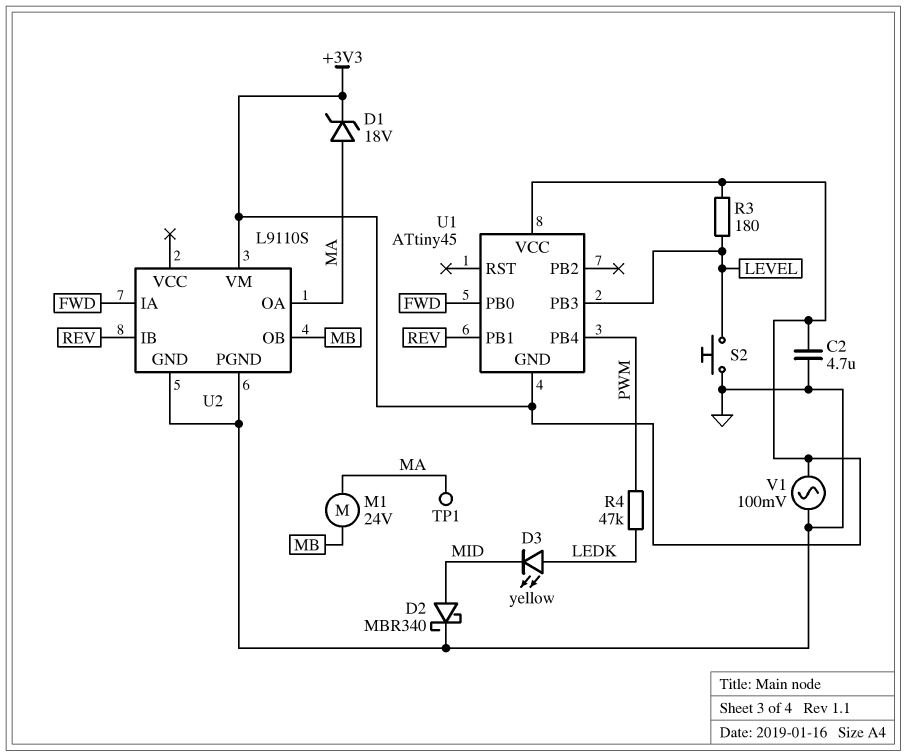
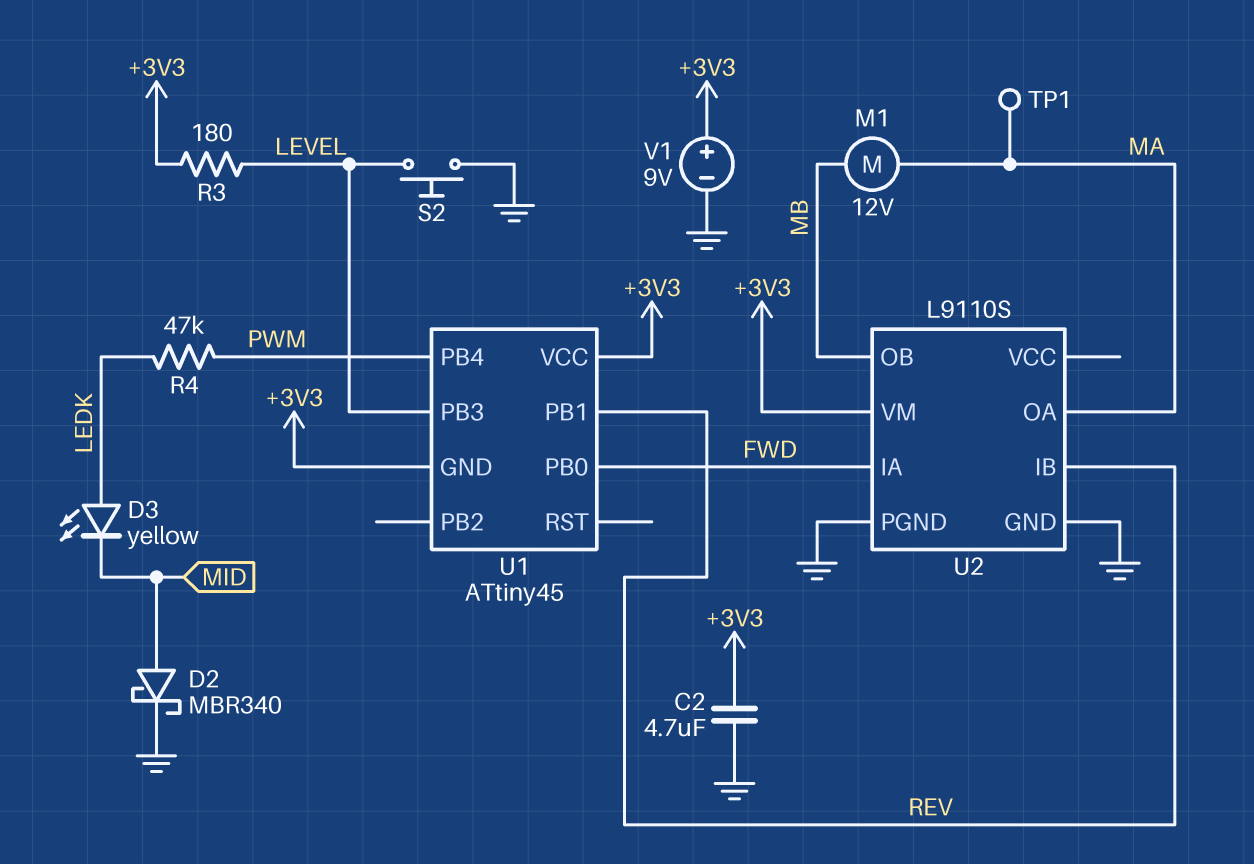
D1: zener 18V (A MA, K +3V3) -> none
M1: motor 24V (MA, MB) -> motor 12V (MA, MB)
V1: AC 100mV (+3V3, GND) -> 9V (plus +3V3, minus GND)

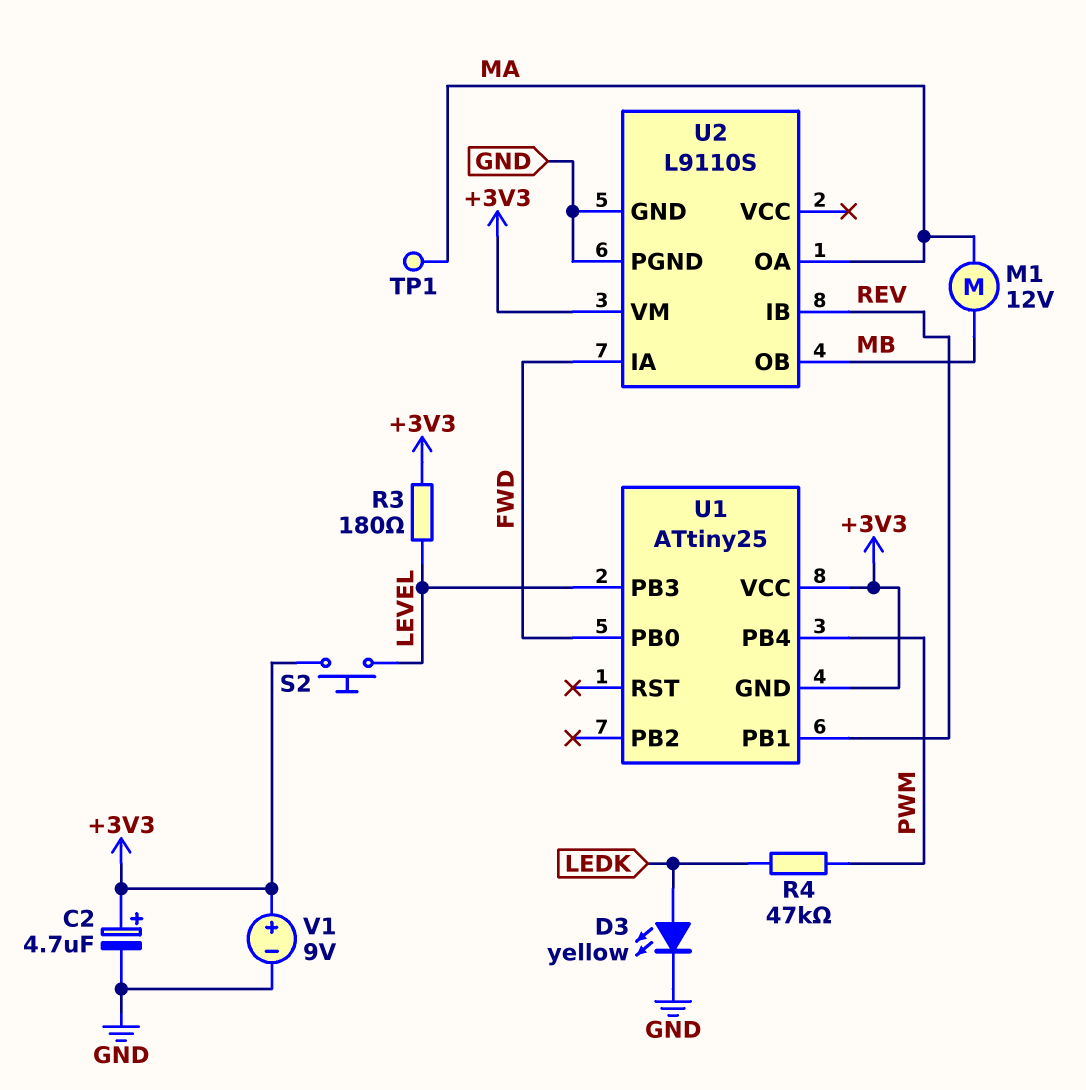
C2: 4.7uF (+3V3, GND) -> 4.7uF (plus +3V3, minus GND)
D2: schottky MBR340 (A MID, K GND) -> none
D3: LED yellow (A LEDK, K MID) -> LED yellow (A LEDK, K GND)
S2: button (GND, LEVEL) -> button (+3V3, LEVEL)
U1: ATtiny45 -> ATtiny25

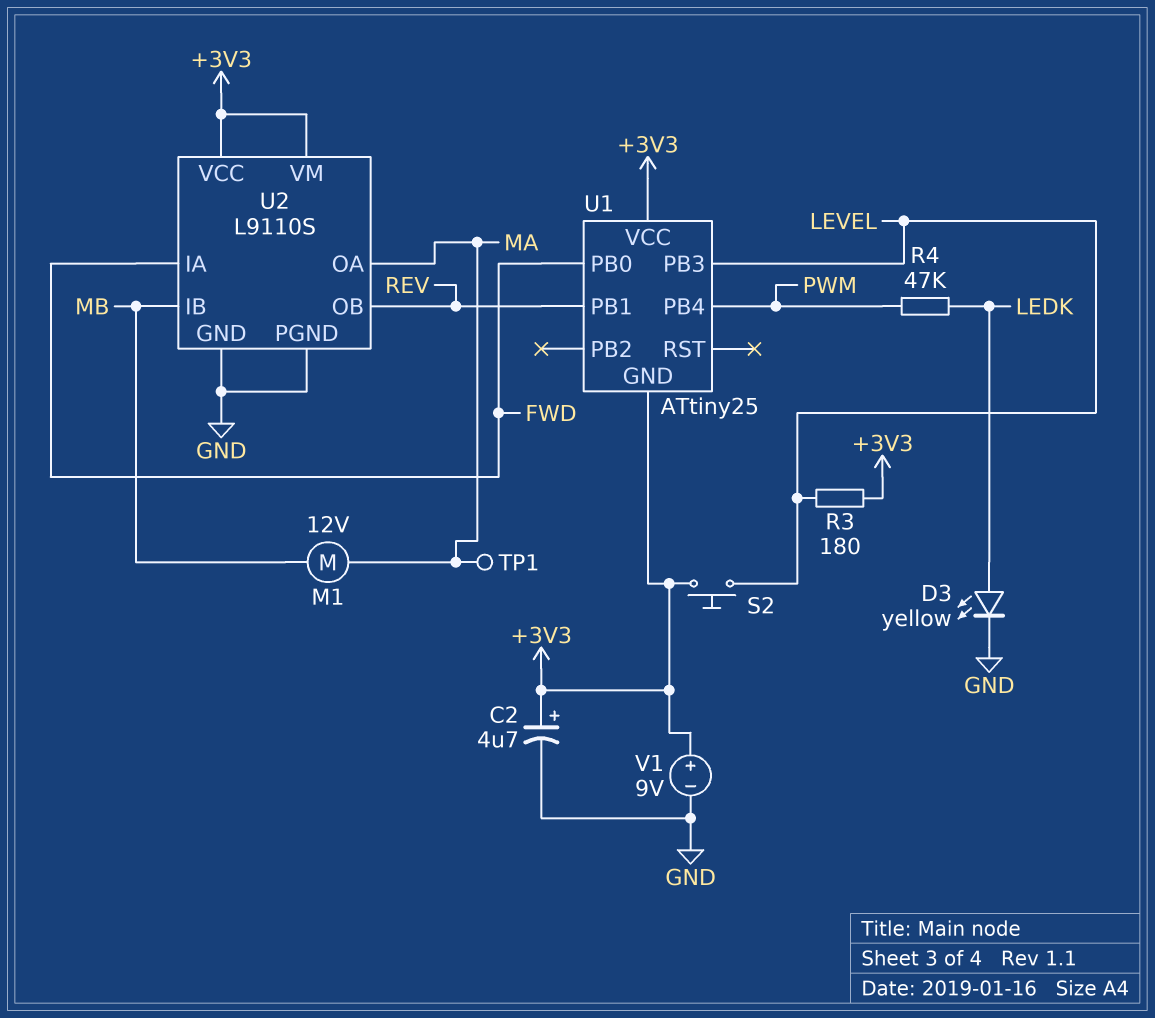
U2 pin IB: REV -> MB
U2 pin OB: MB -> REV
U2 pin VCC: none -> +3V3

